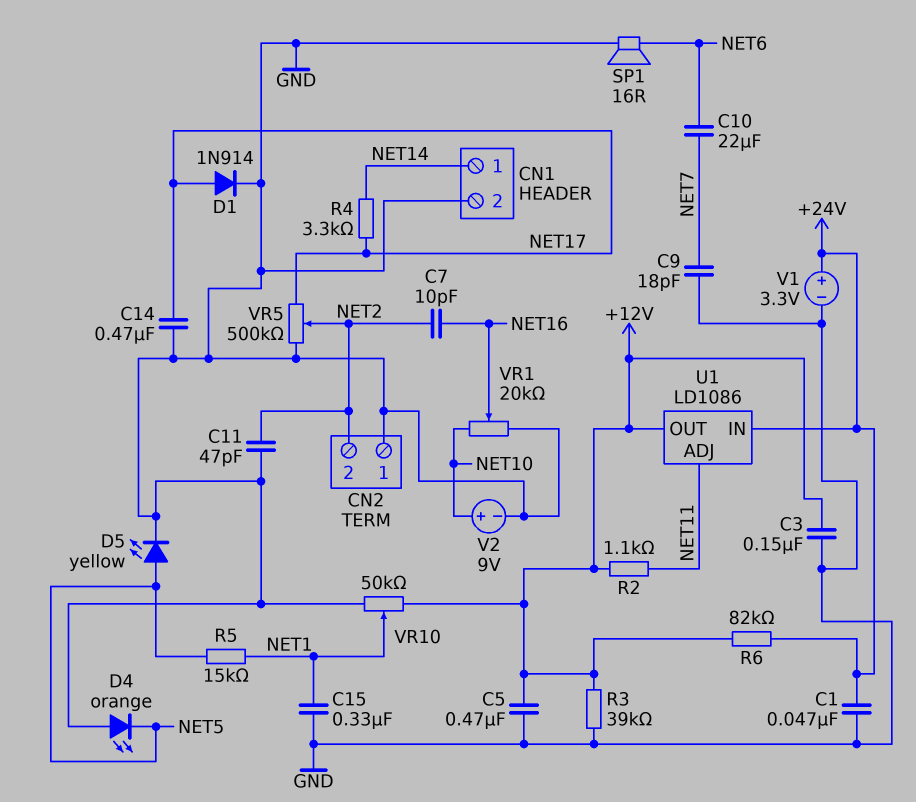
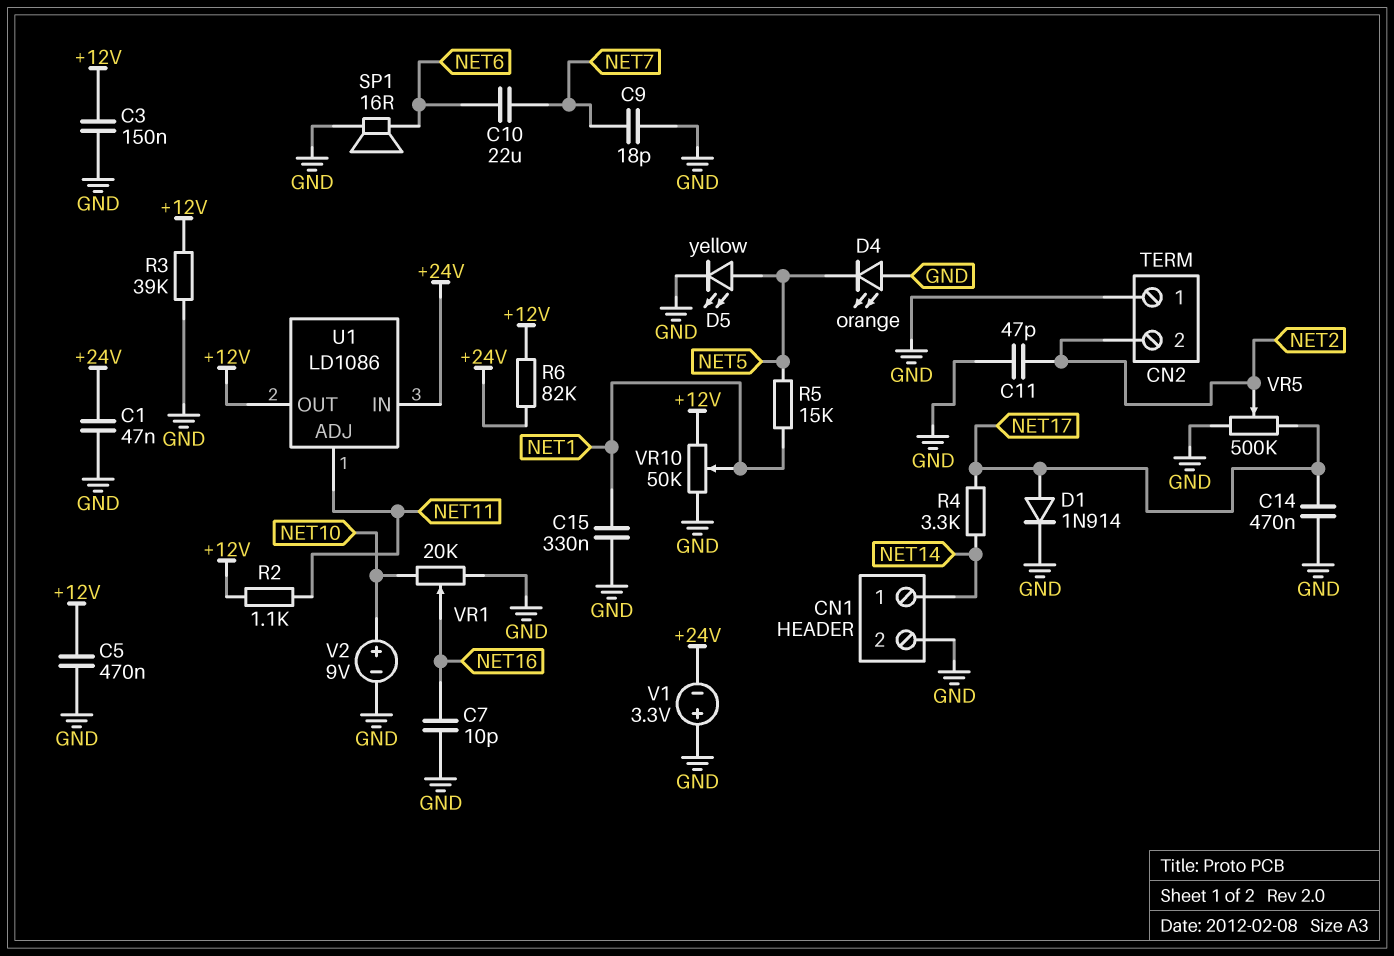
C7: 10pF (NET2, NET16) -> 10pF (GND, NET16)
V1: 3.3V (plus +24V, minus GND) -> 3.3V (plus GND, minus +24V)

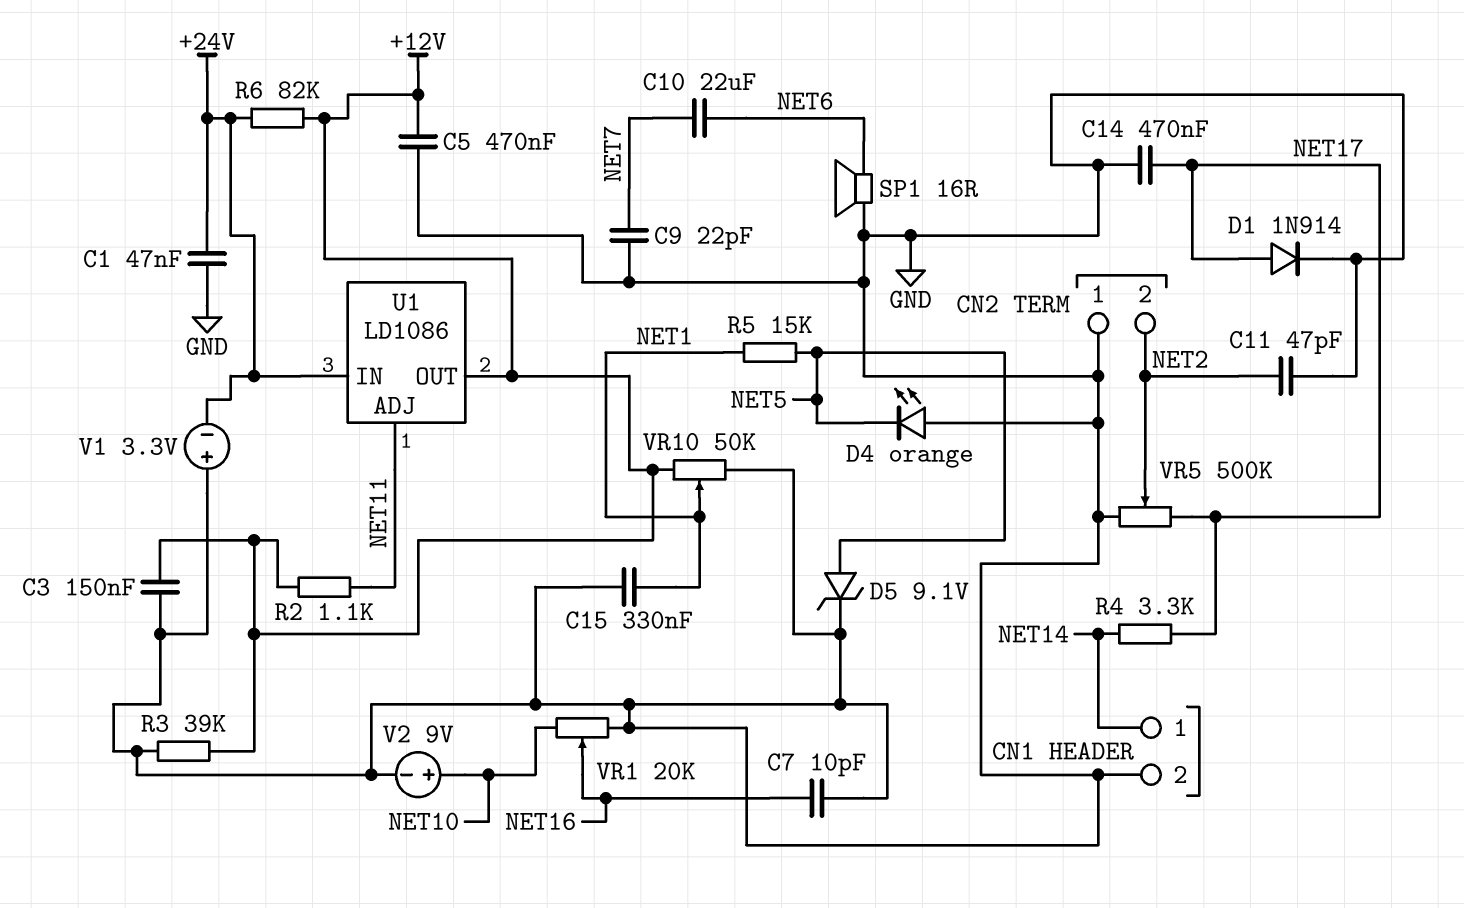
C9: 18pF (GND, NET7) -> 22pF (GND, NET7)
D5: LED yellow (A NET5, K GND) -> zener 9.1V (A NET5, K GND)

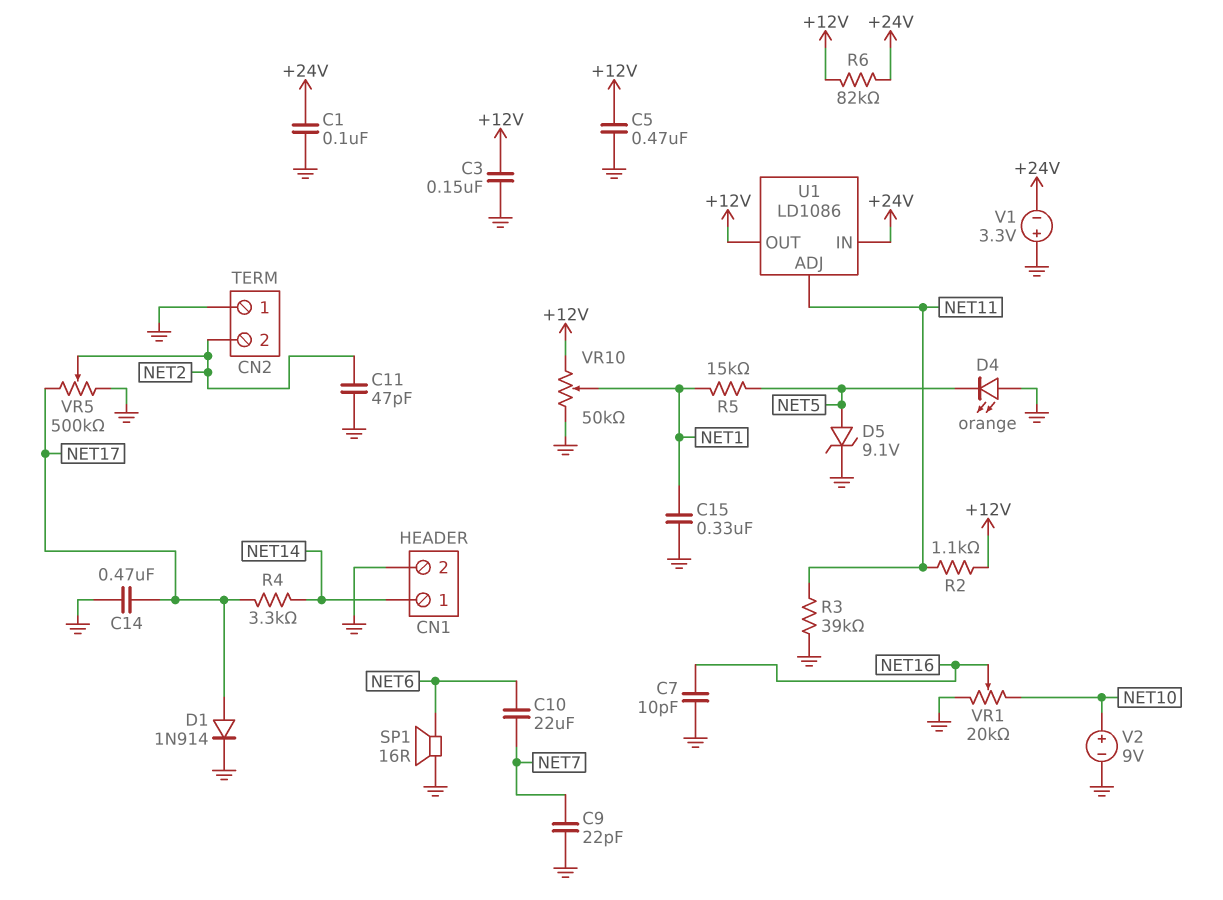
C1: 47nF (+24V, GND) -> 100nF (+24V, GND)
R3: 39k (+12V, GND) -> 39k (GND, NET11)

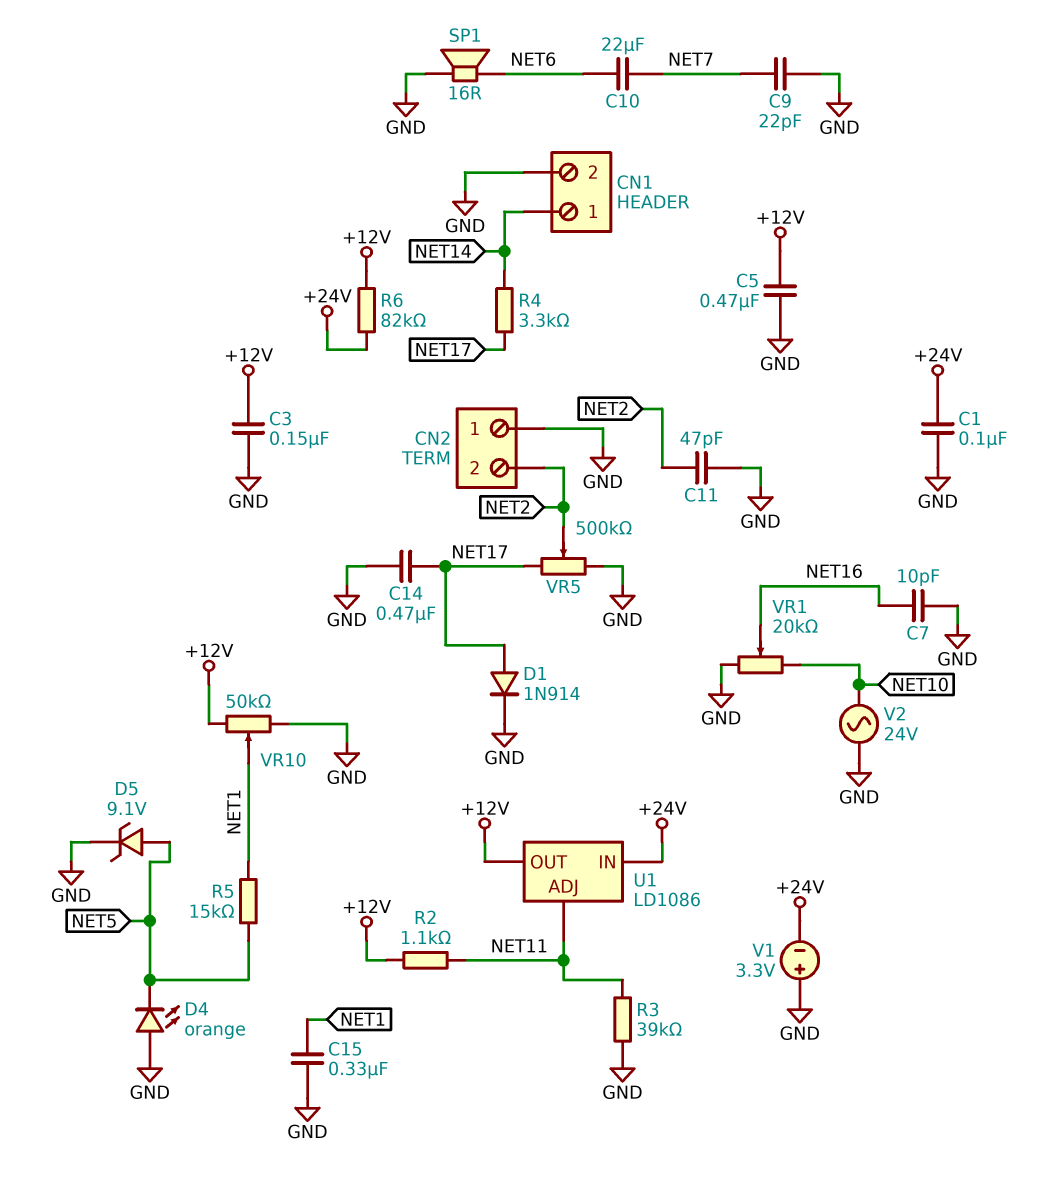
V2: 9V (plus NET10, minus GND) -> AC 24V (GND, NET10)

